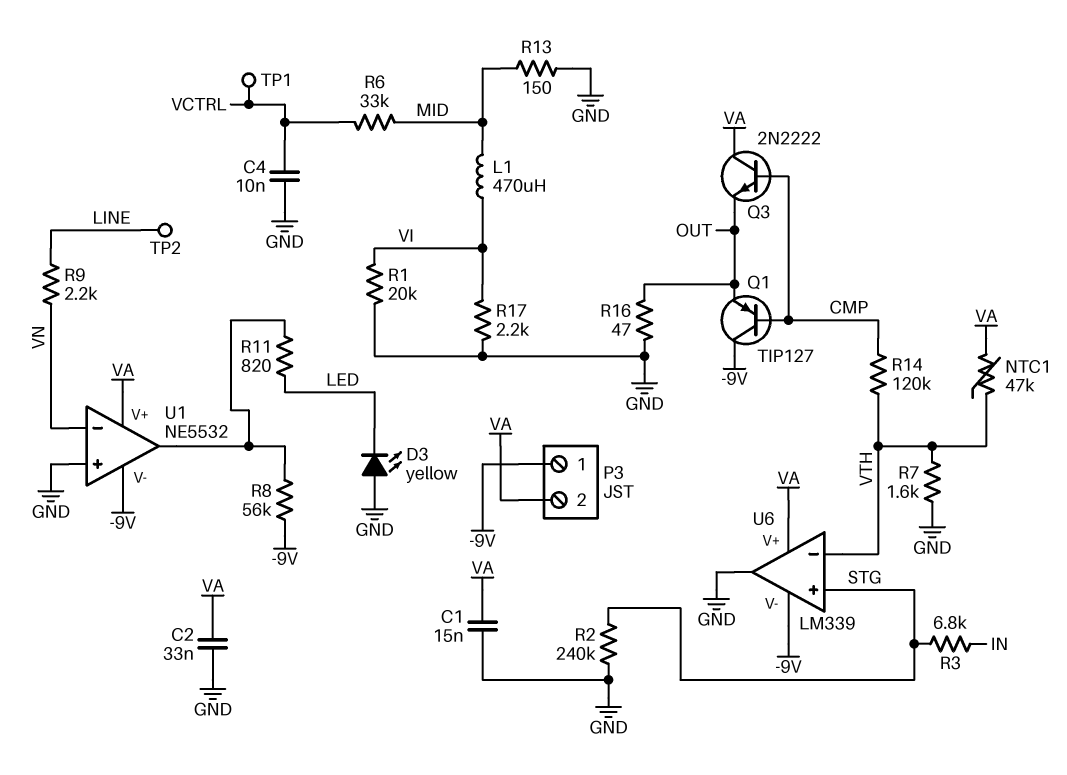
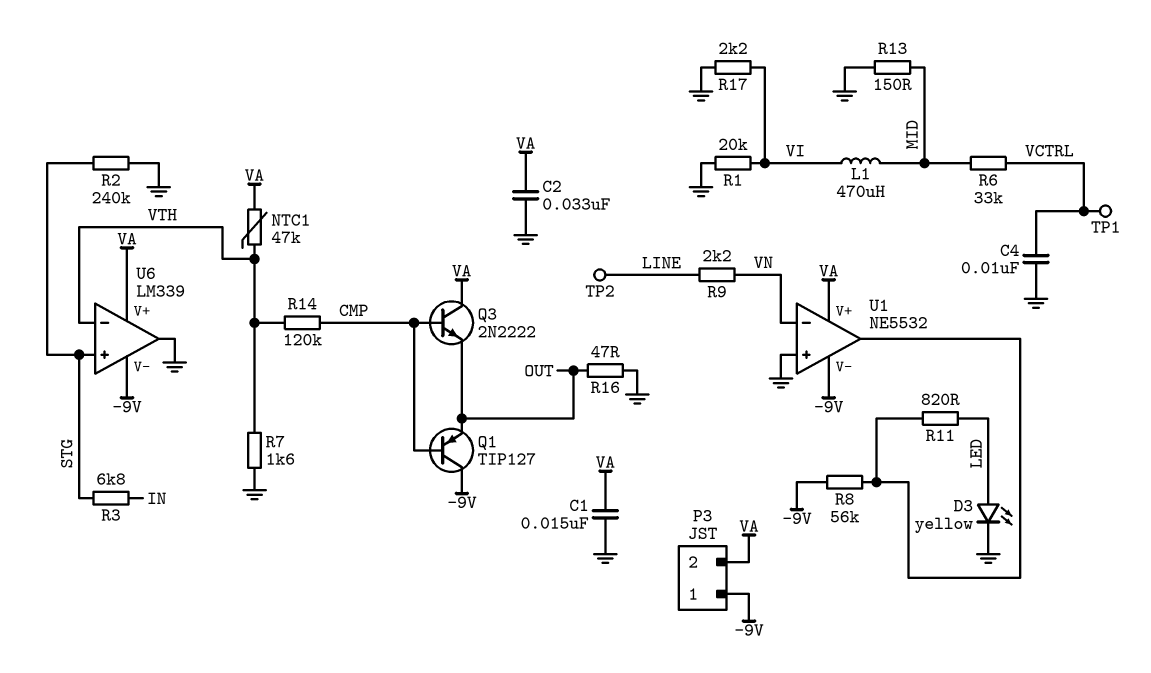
D3: LED yellow (A GND, K LED) -> LED yellow (A LED, K GND)

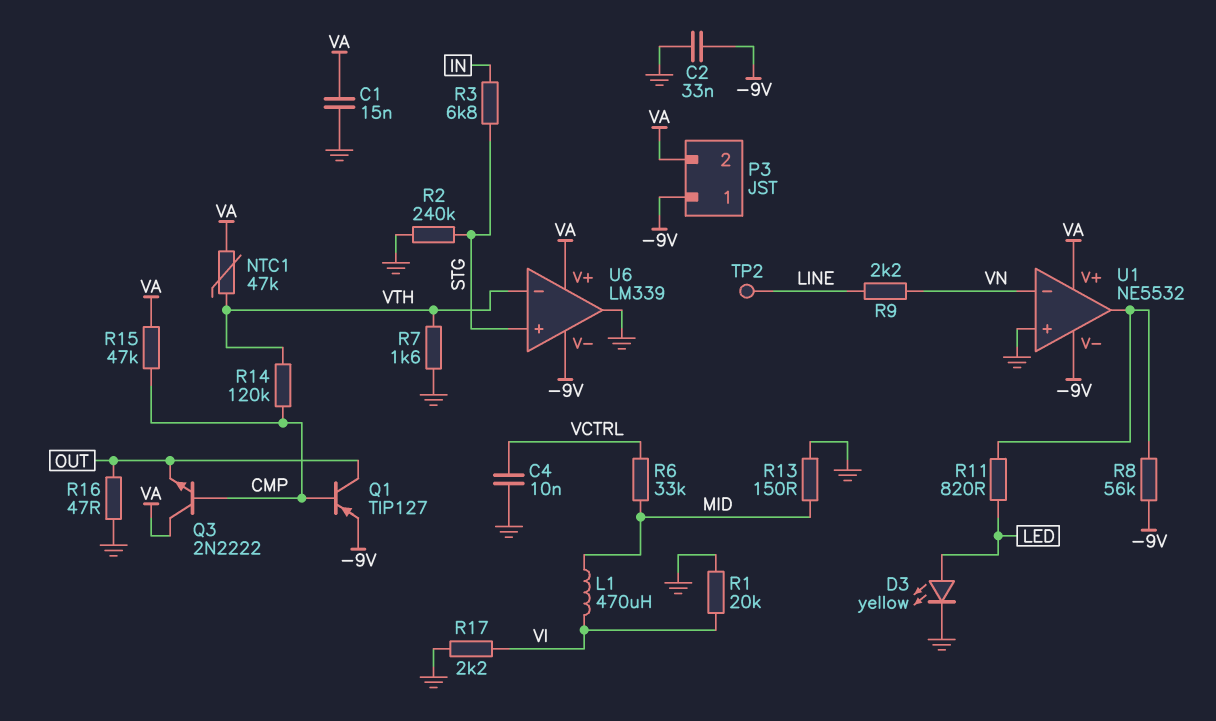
C2: 33nF (GND, VA) -> 33nF (-9V, GND)
Q1: PNP TIP127 (B CMP, C -9V, E OUT) -> PNP TIP127 (B CMP, C OUT, E -9V)
R15: none -> 47k (CMP, VA)
TP1: test point (VCTRL) -> none

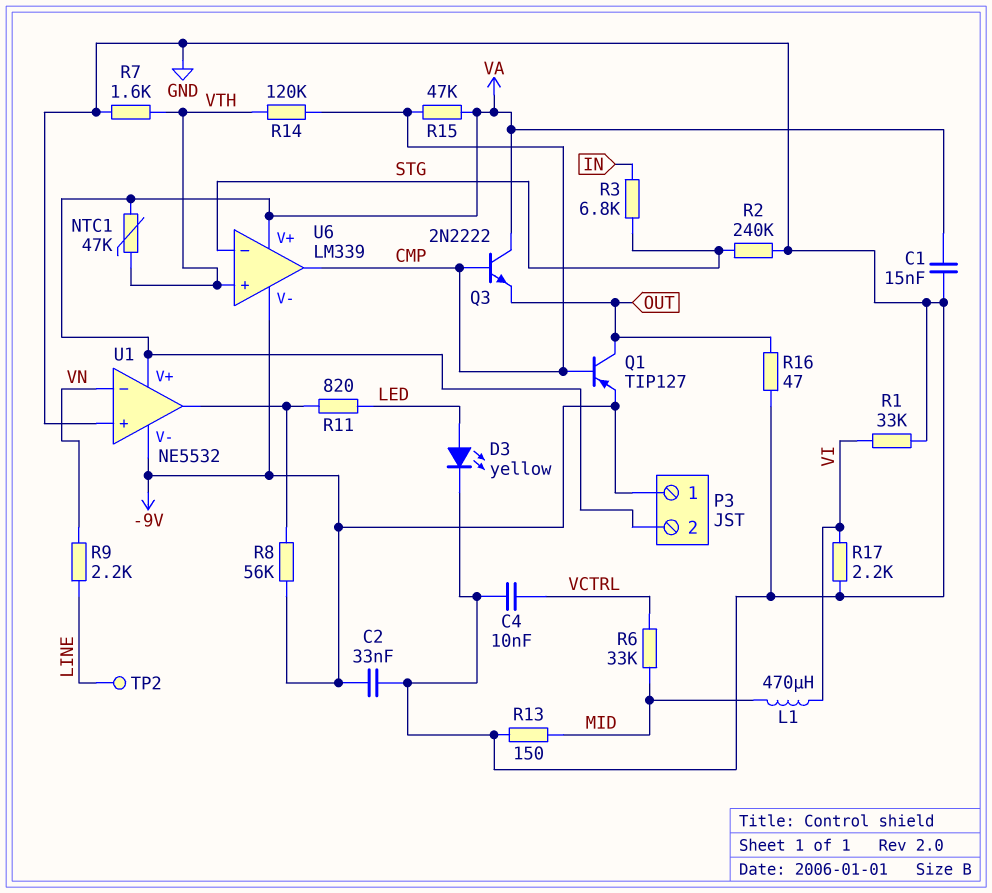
R1: 20k (GND, VI) -> 33k (GND, VI)
U6 pin in+: STG -> VTH
U6 pin in-: VTH -> STG
U6 pin out: GND -> CMP

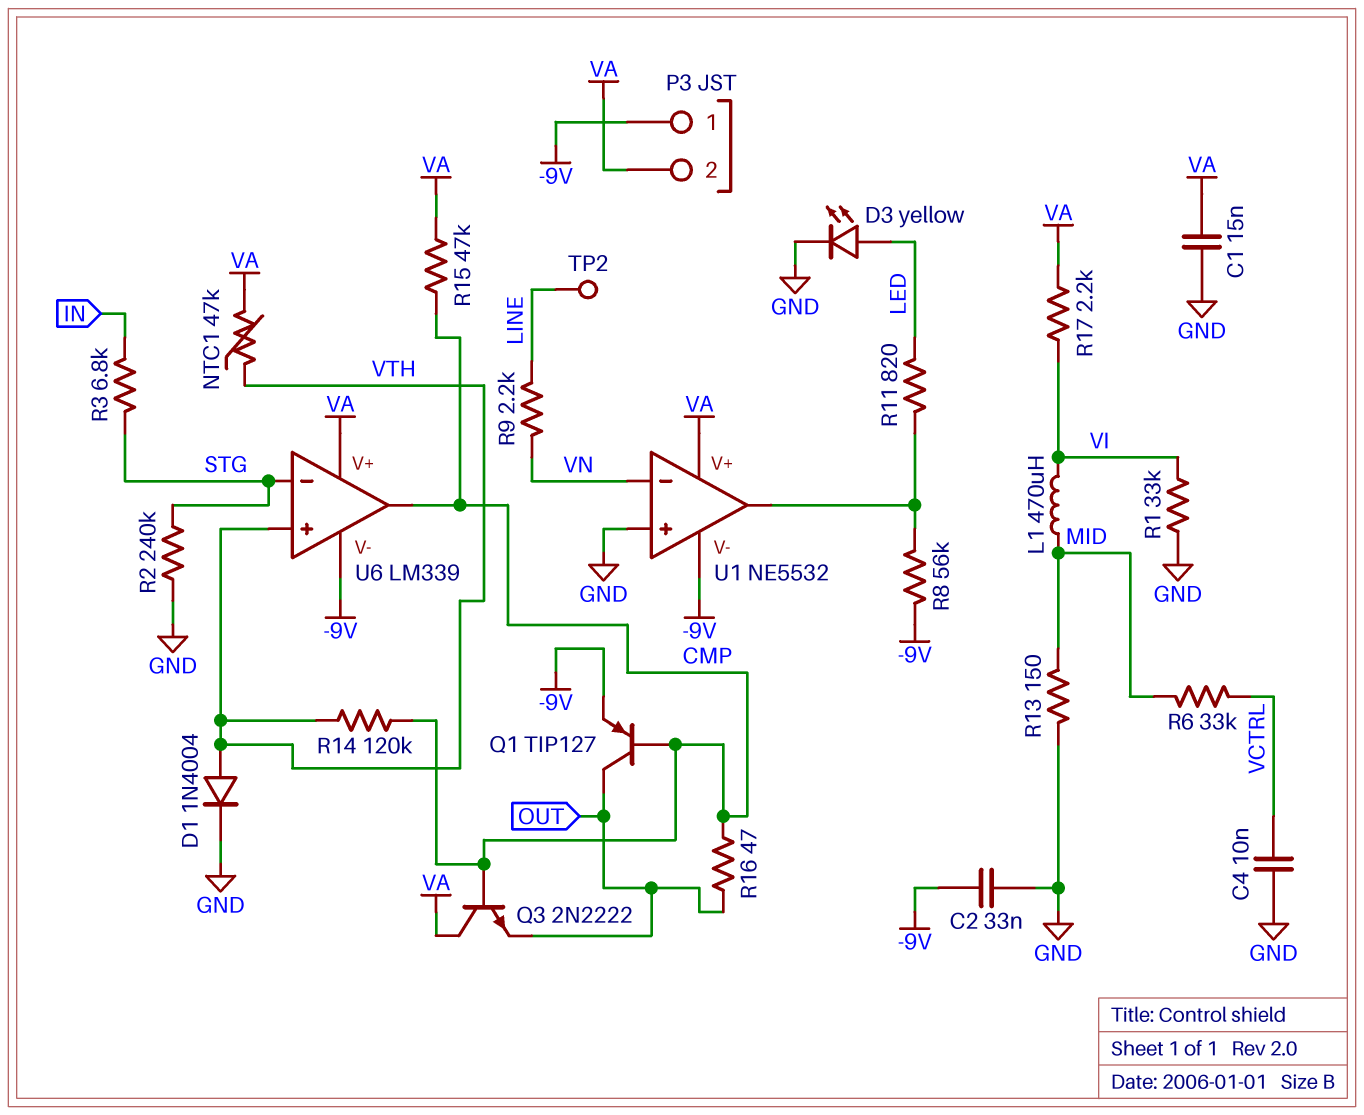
D1: none -> diode 1N4004 (A VTH, K GND)
R7: 1.6k (GND, VTH) -> none
R16: 47 (GND, OUT) -> 47 (CMP, OUT)
R17: 2.2k (GND, VI) -> 2.2k (VA, VI)

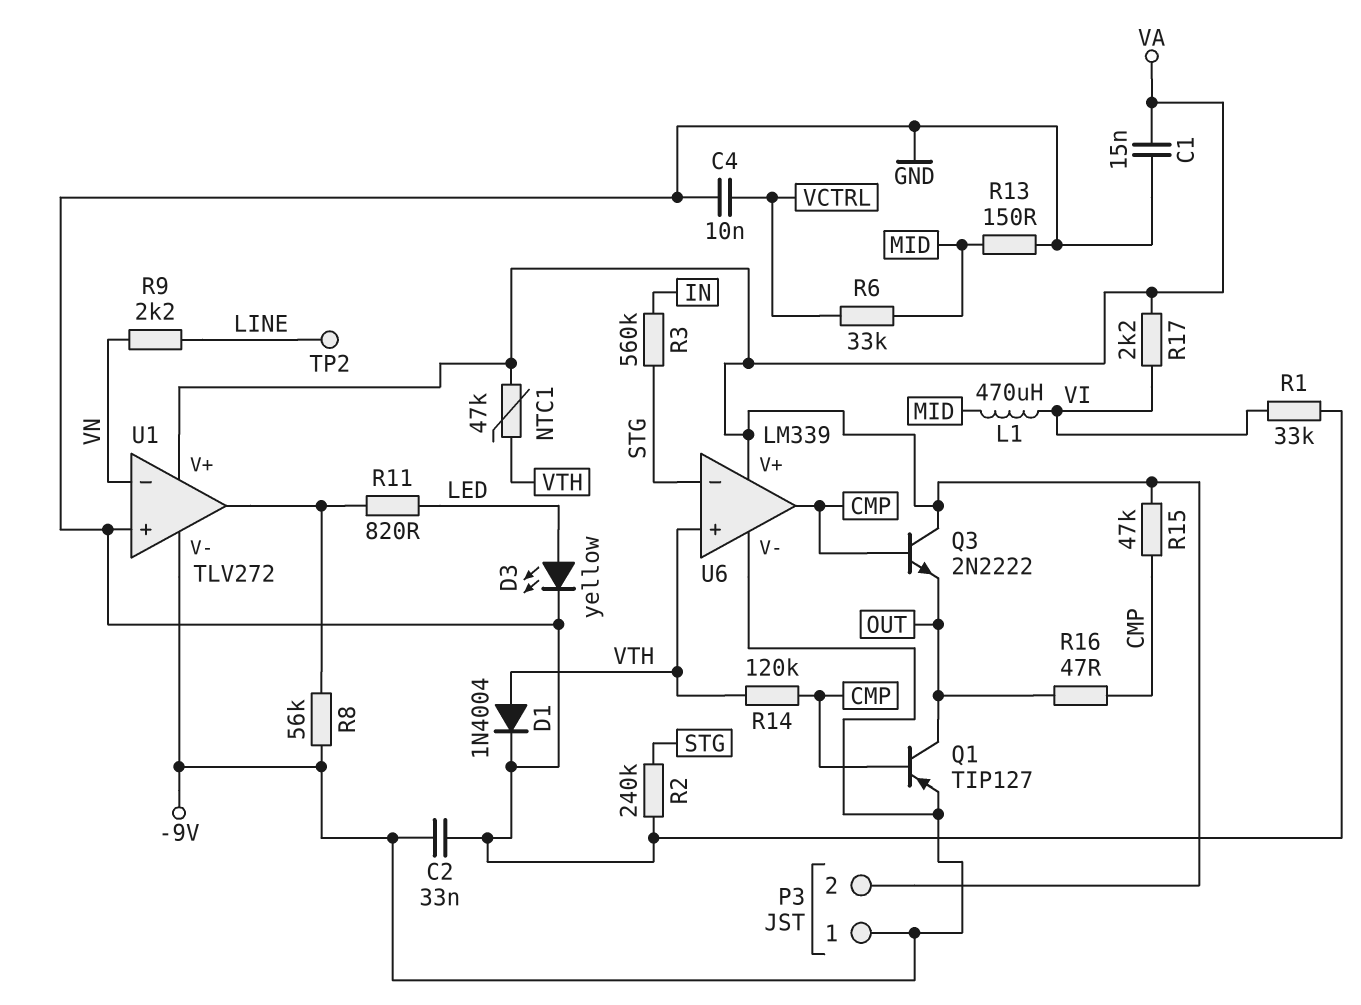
R3: 6.8k (IN, STG) -> 560k (IN, STG)
U1: NE5532 -> TLV272

